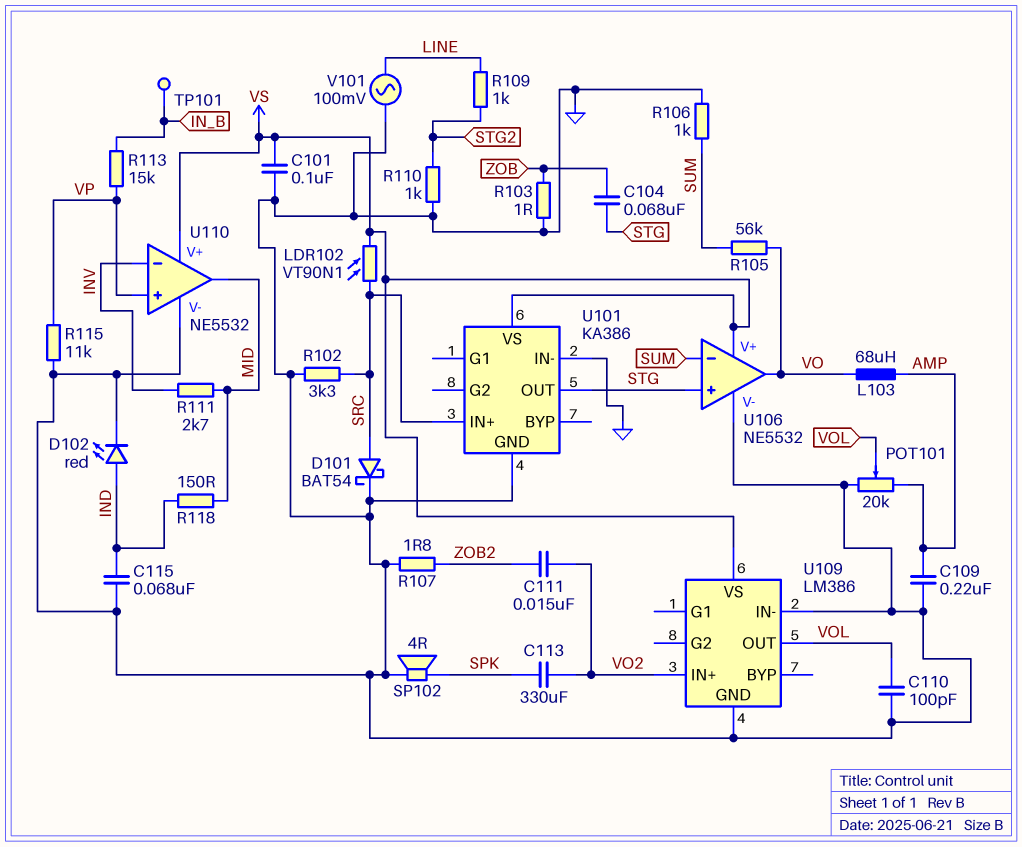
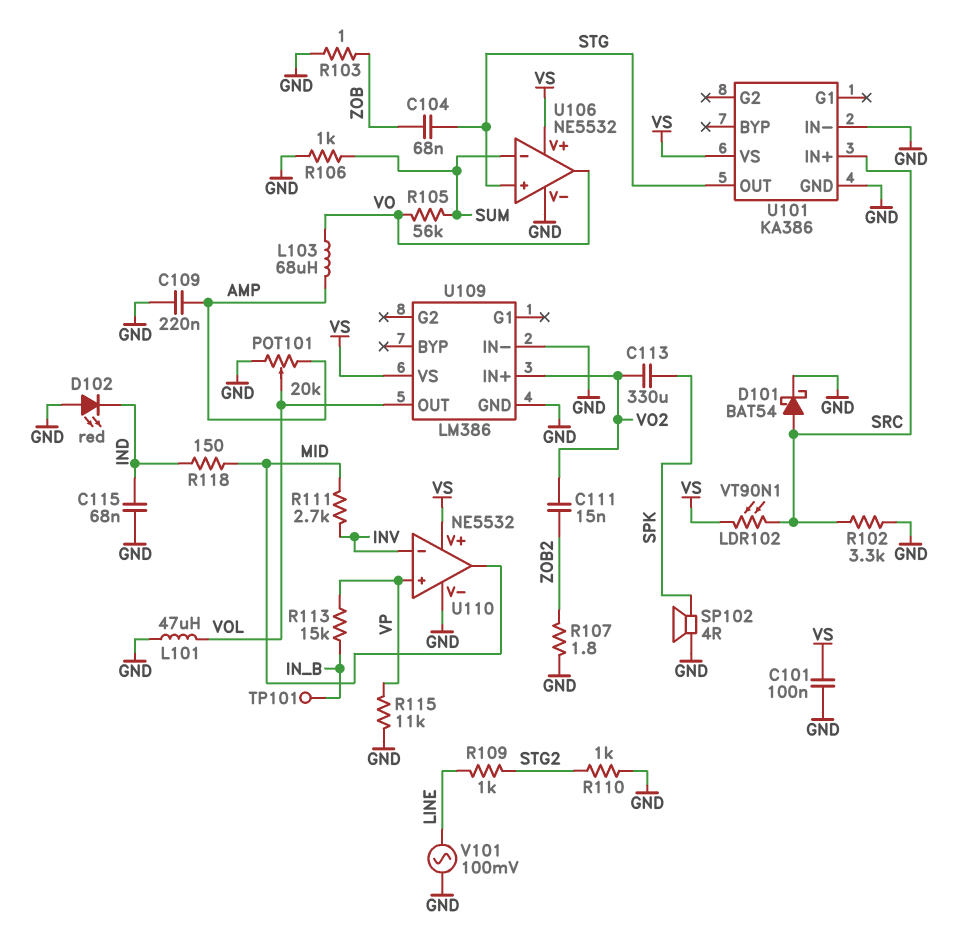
C110: 100pF (GND, VOL) -> none
D102: LED red (A IND, K GND) -> LED red (A GND, K IND)
L101: none -> 47uH (GND, VOL)

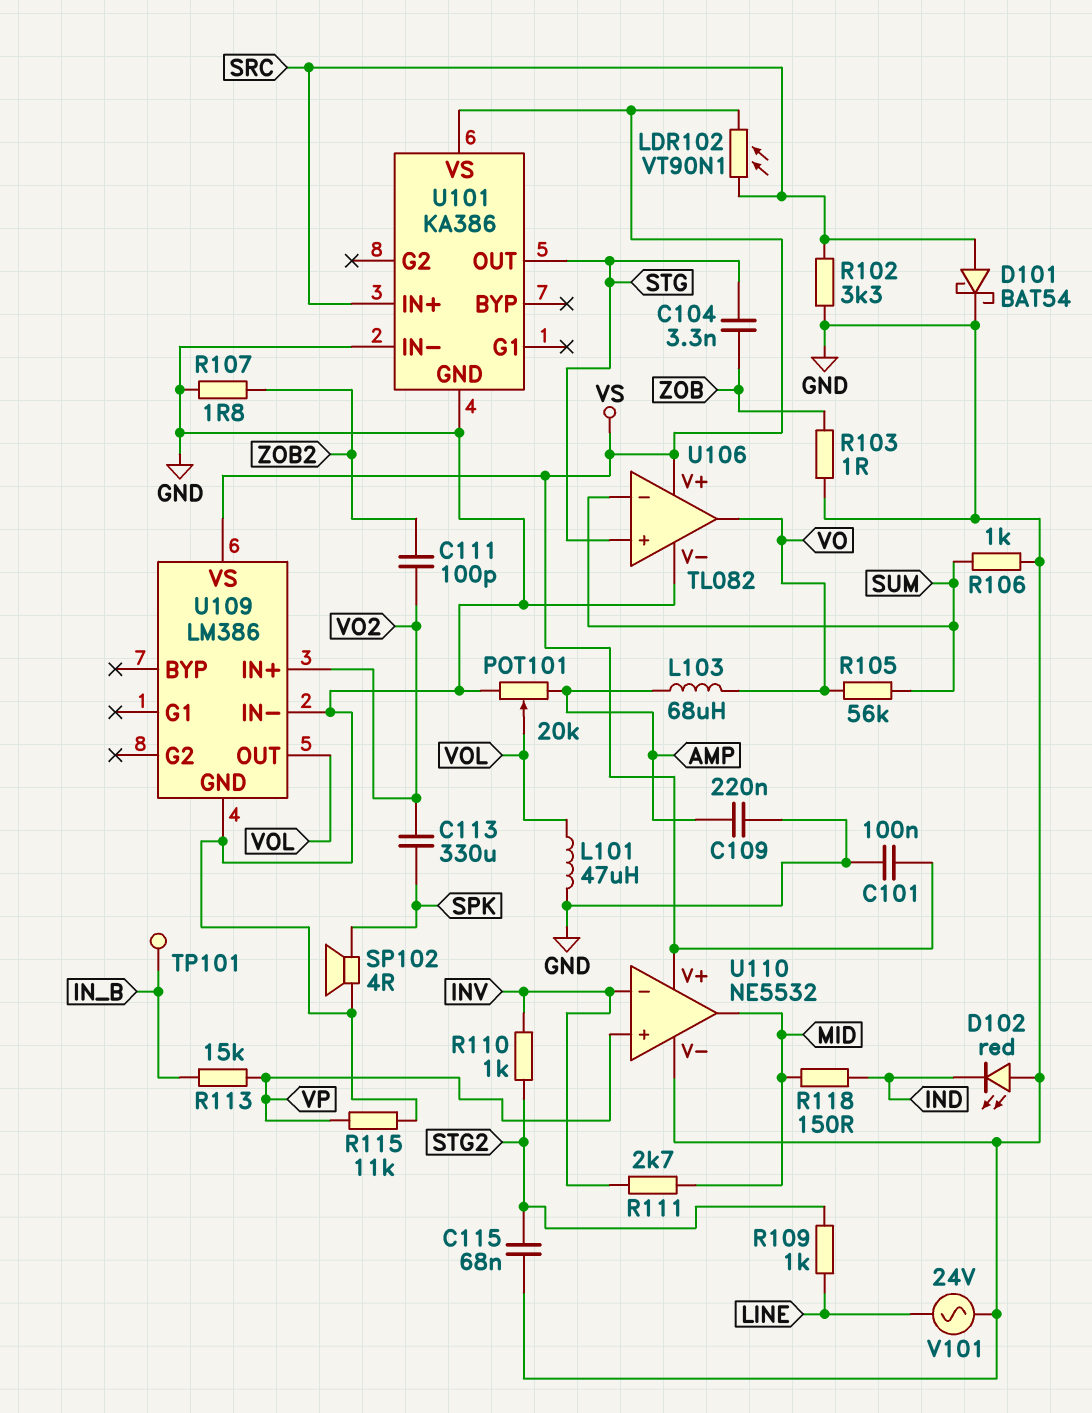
C104: 68nF (STG, ZOB) -> 3.3nF (STG, ZOB)
C111: 15nF (VO2, ZOB2) -> 100pF (VO2, ZOB2)
C115: 68nF (GND, IND) -> 68nF (GND, STG2)
R110: 1k (GND, STG2) -> 1k (INV, STG2)
U106: NE5532 -> TL082
V101: AC 100mV (GND, LINE) -> AC 24V (GND, LINE)

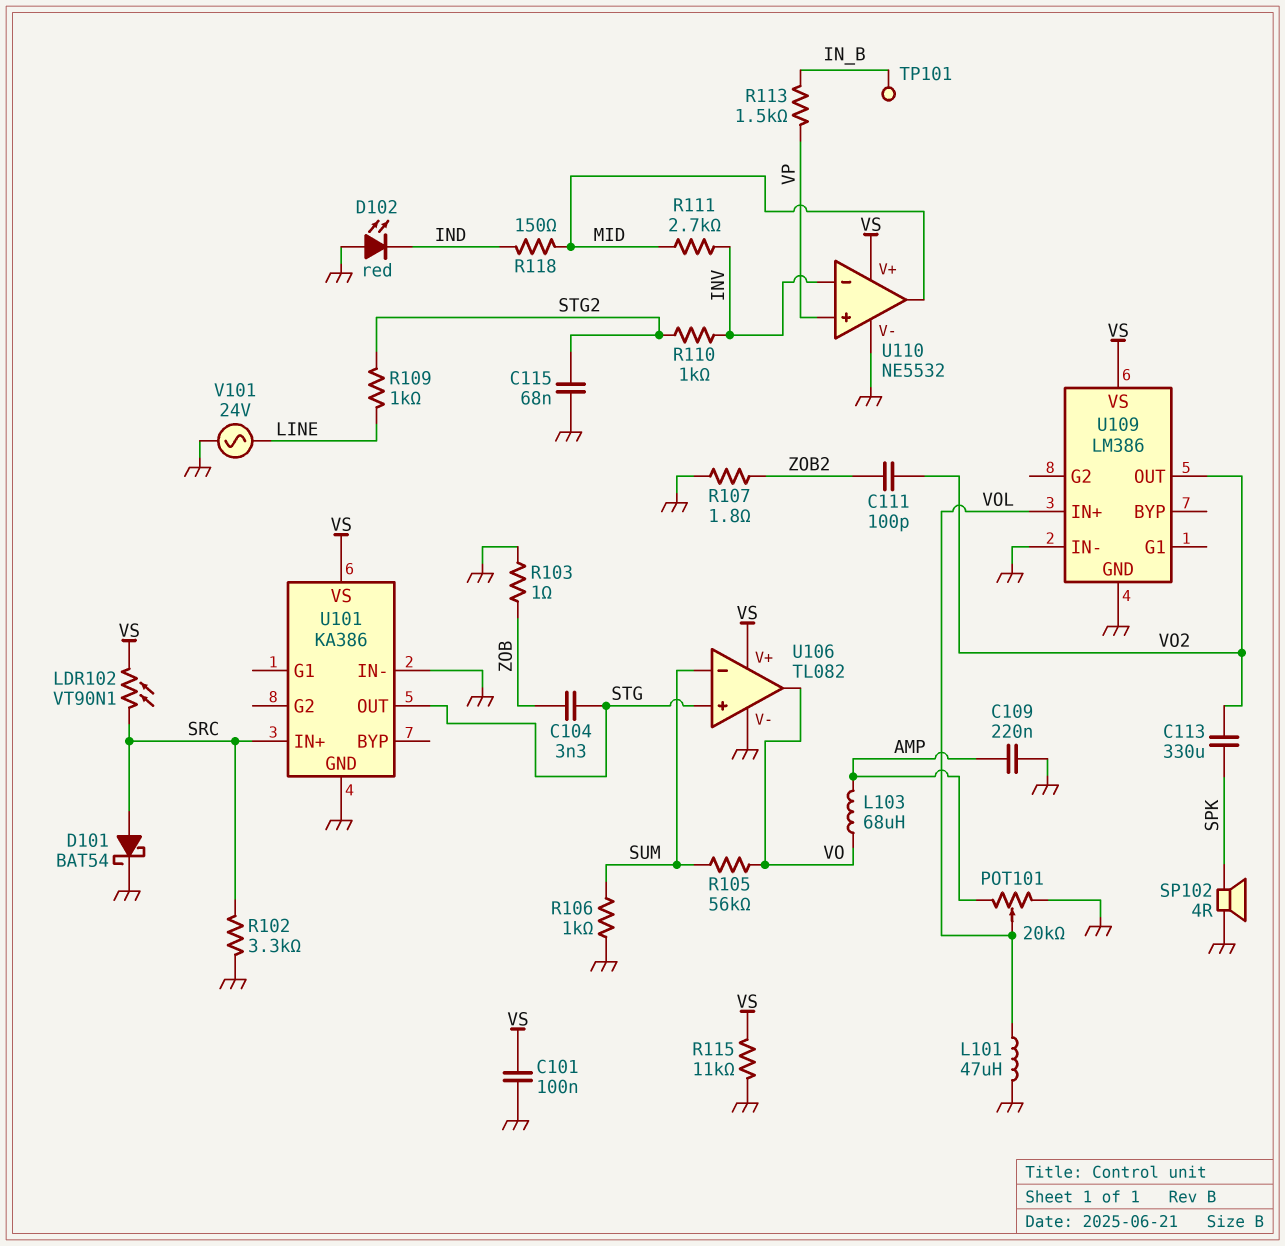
R113: 15k (IN_B, VP) -> 1.5k (IN_B, VP)
R115: 11k (GND, VP) -> 11k (GND, VS)
U109 pin IN+: VO2 -> VOL
U109 pin OUT: VOL -> VO2

